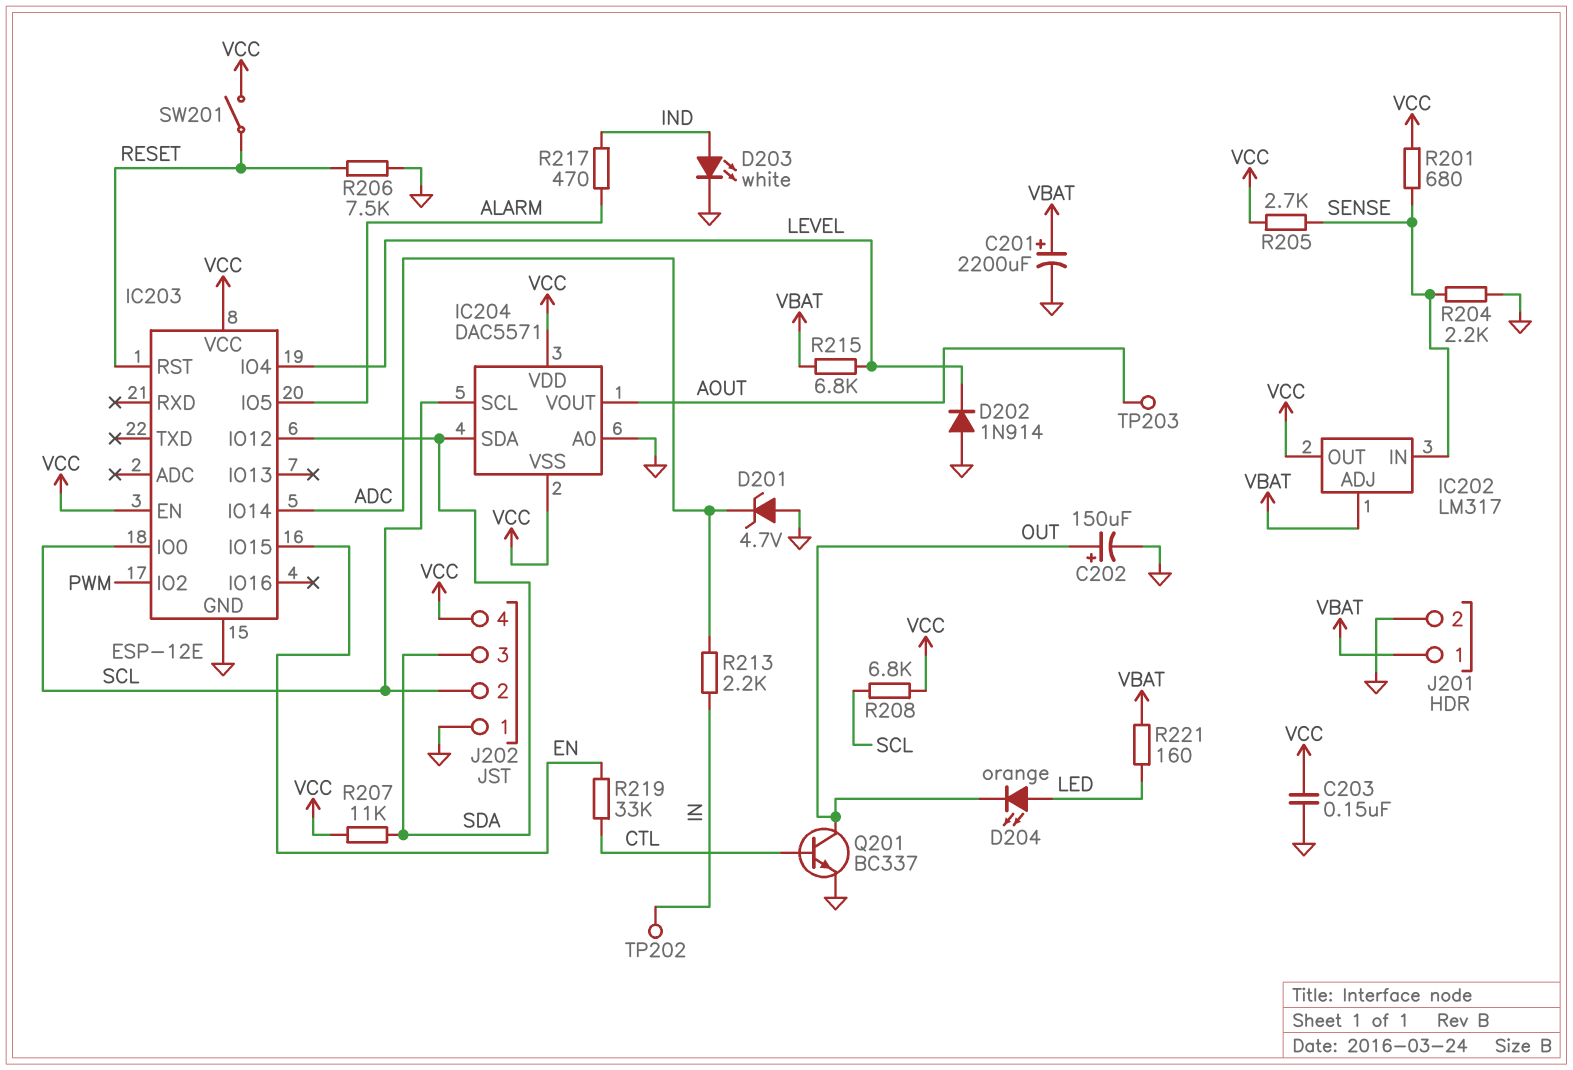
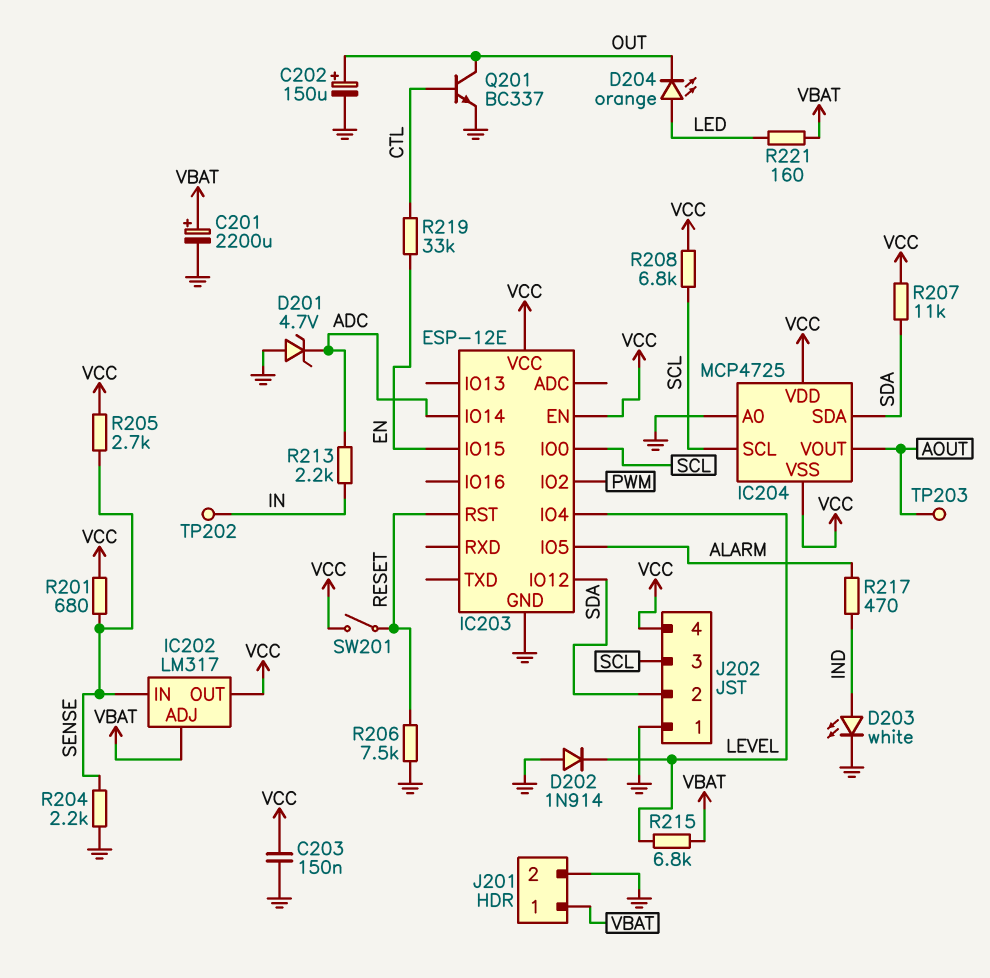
IC204: DAC5571 -> MCP4725
J202 pin 2: SCL -> SDA
J202 pin 3: SDA -> SCL

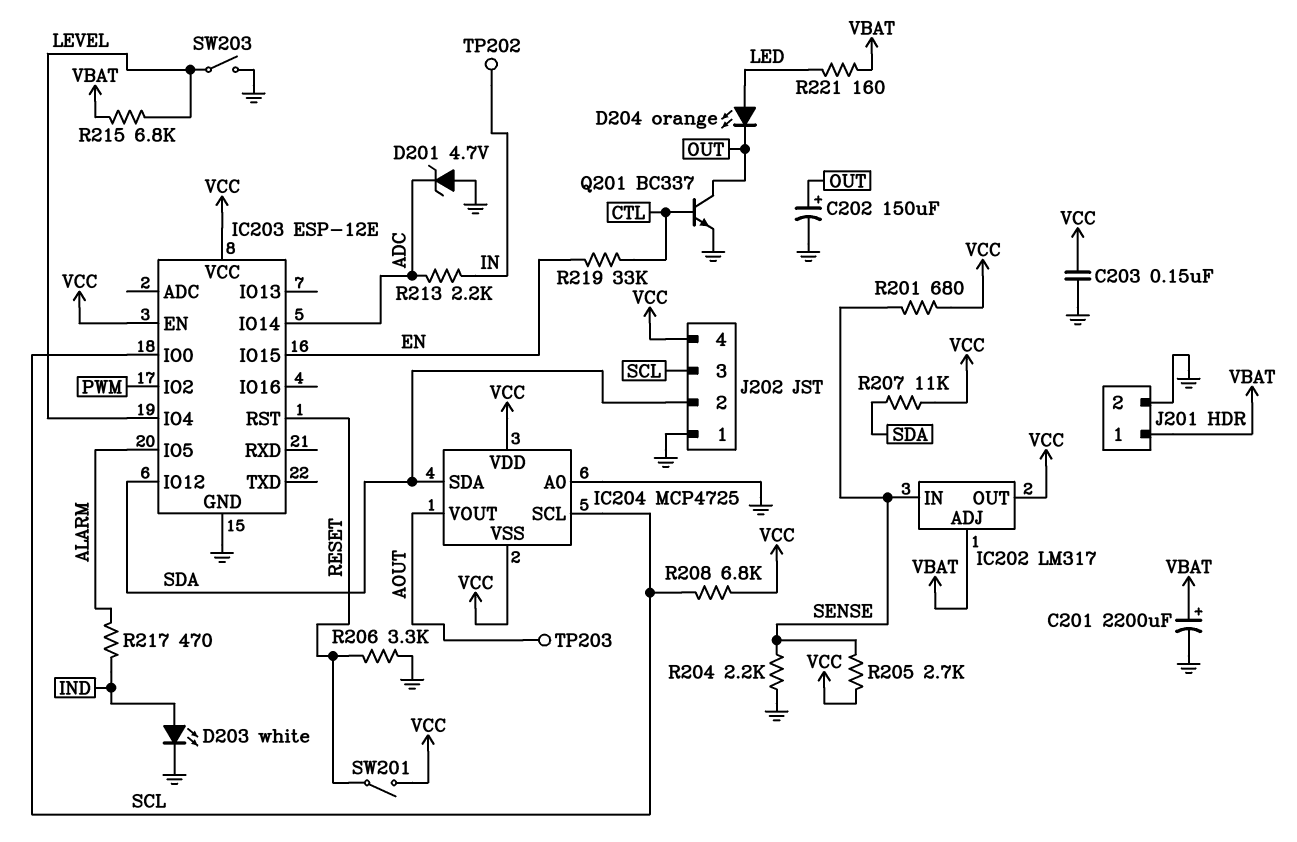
D202: diode 1N914 (A GND, K LEVEL) -> none
R206: 7.5k (GND, RESET) -> 3.3k (GND, RESET)
SW203: none -> switch (GND, LEVEL)

